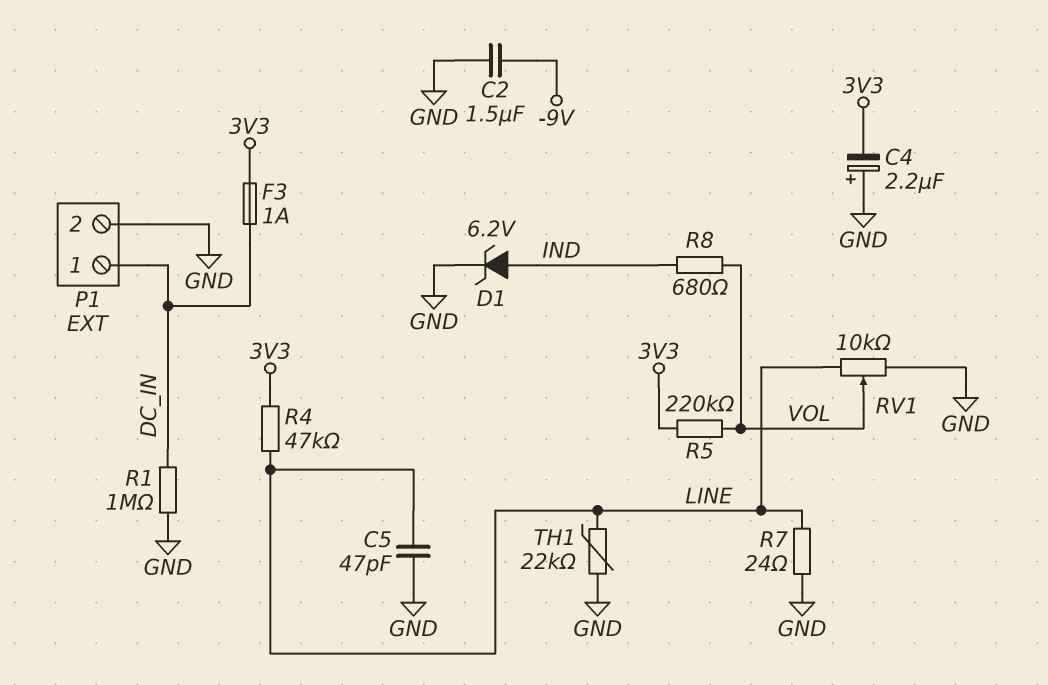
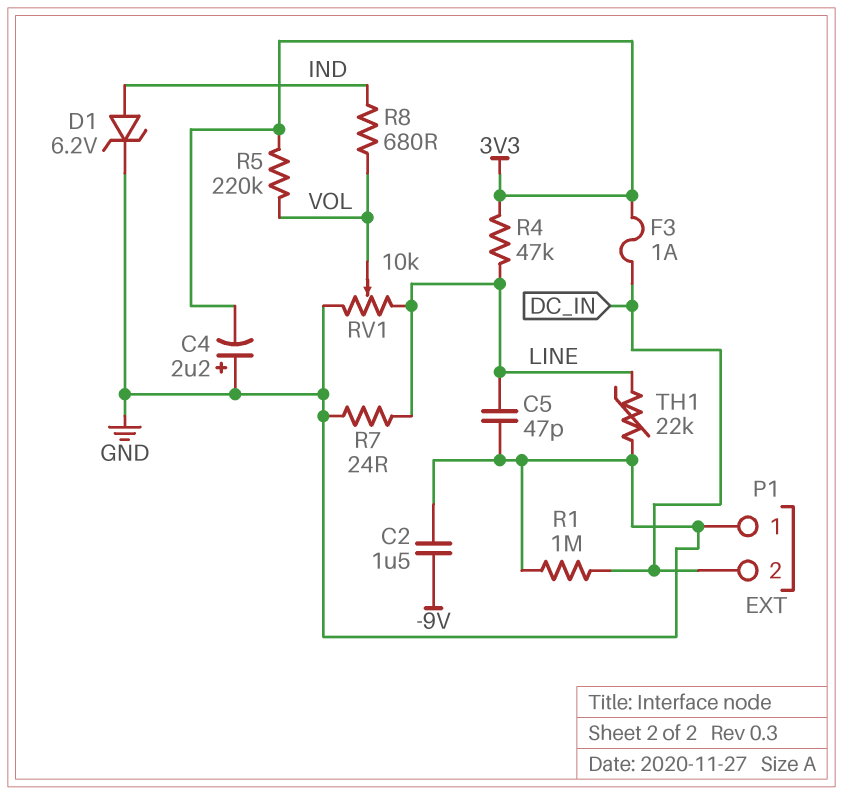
P1 pin 1: DC_IN -> GND
P1 pin 2: GND -> DC_IN

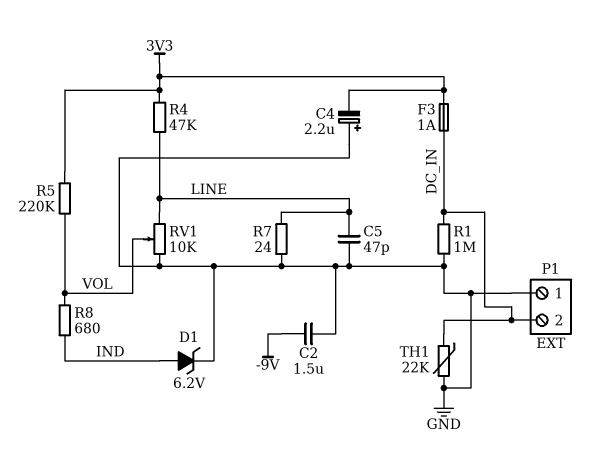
TH1: 22k (GND, LINE) -> 22k (DC_IN, GND)

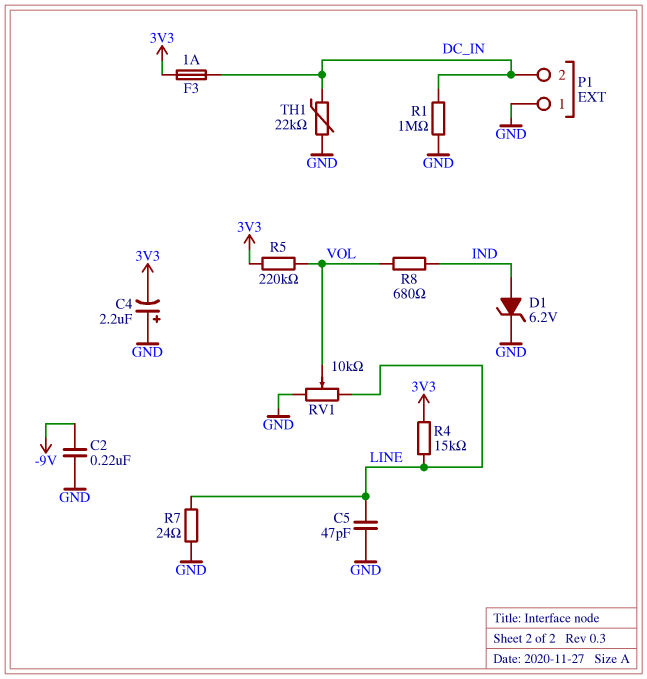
C2: 1.5uF (-9V, GND) -> 220nF (-9V, GND)
R4: 47k (3V3, LINE) -> 15k (3V3, LINE)

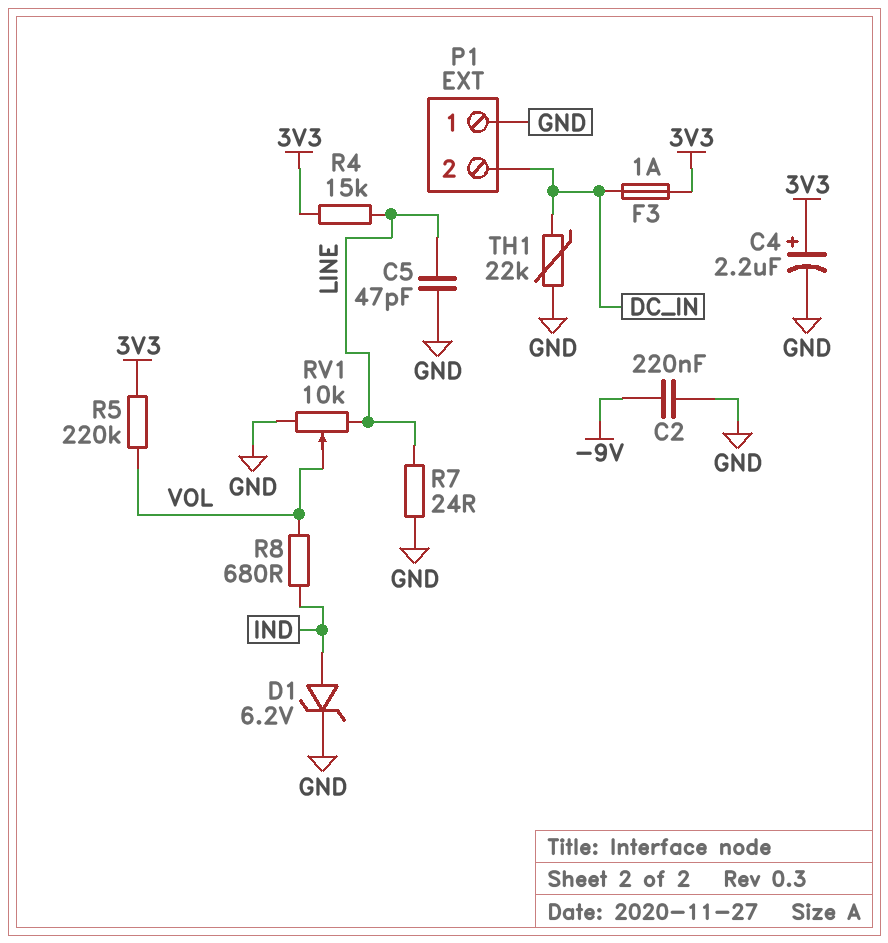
C4: 2.2uF (plus GND, minus 3V3) -> 2.2uF (plus 3V3, minus GND)
R1: 1M (DC_IN, GND) -> none

